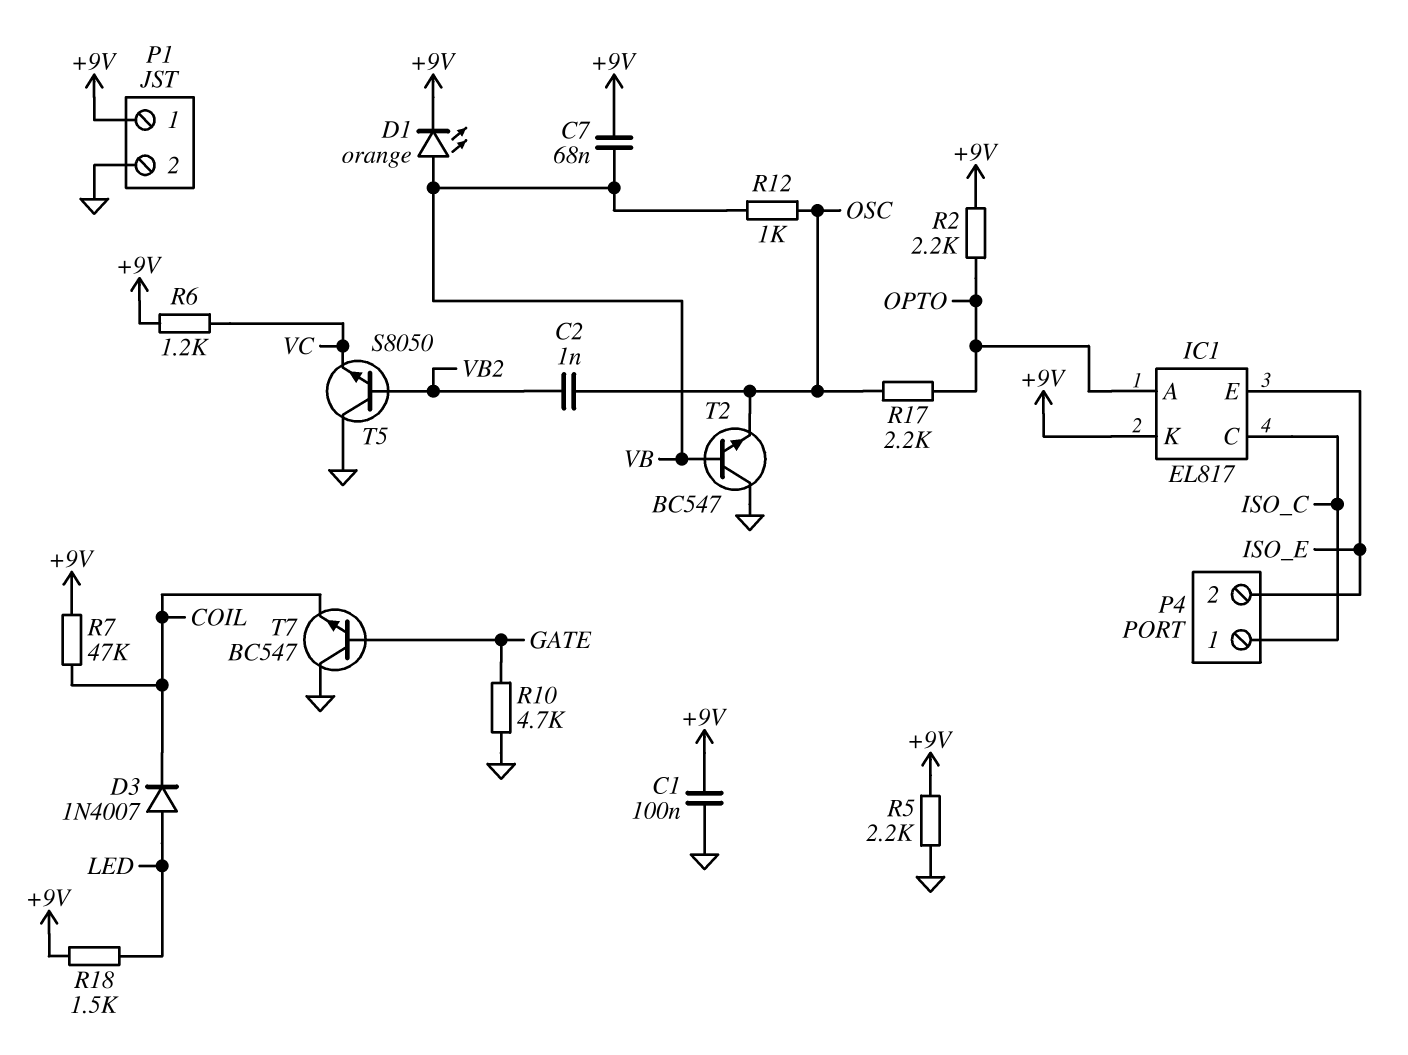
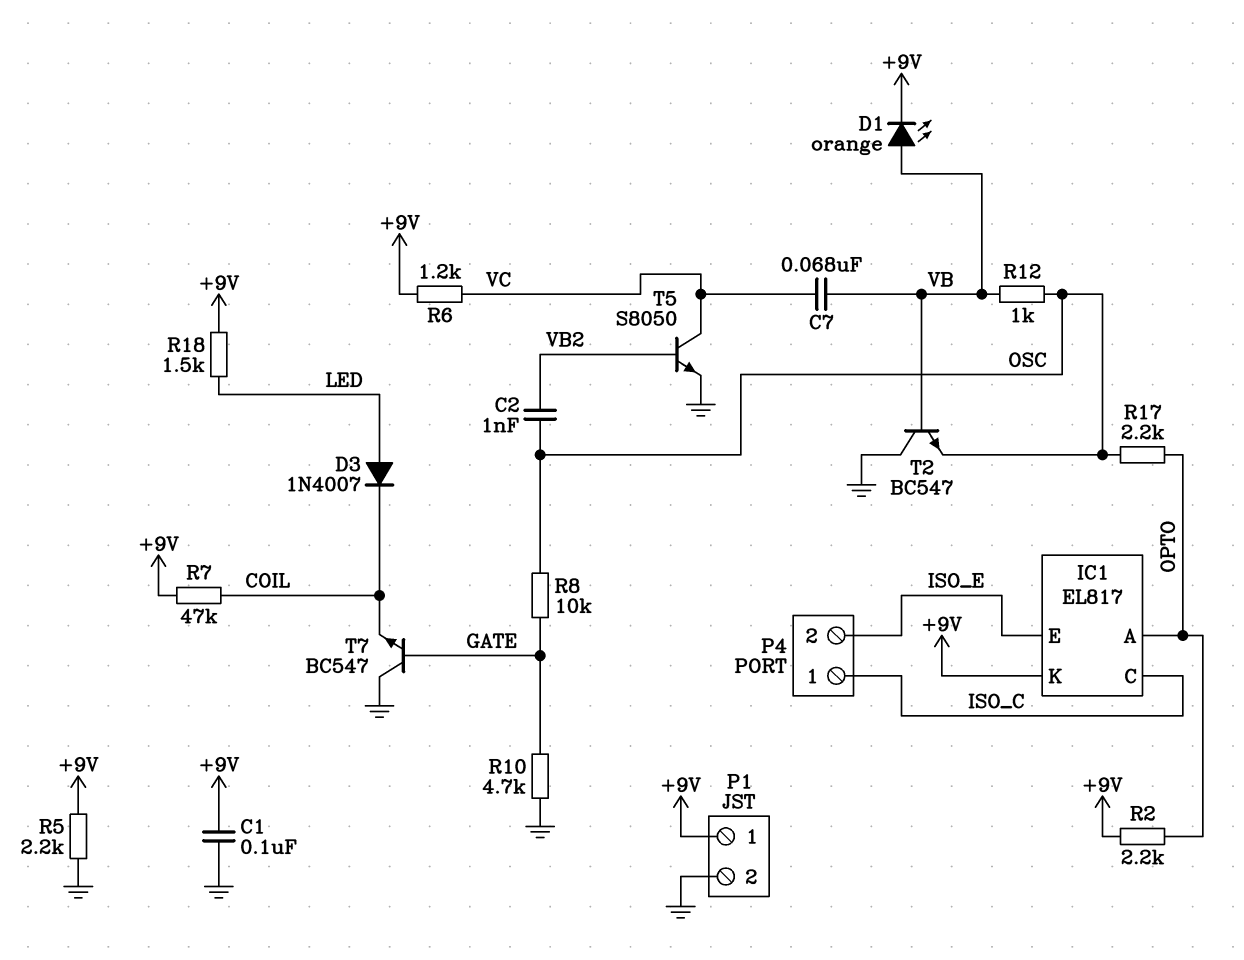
C7: 68nF (+9V, VB) -> 68nF (VB, VC)
R8: none -> 10k (GATE, OSC)
T5: NPN S8050 (B VB2, C GND, E VC) -> NPN S8050 (B VB2, C VC, E GND)

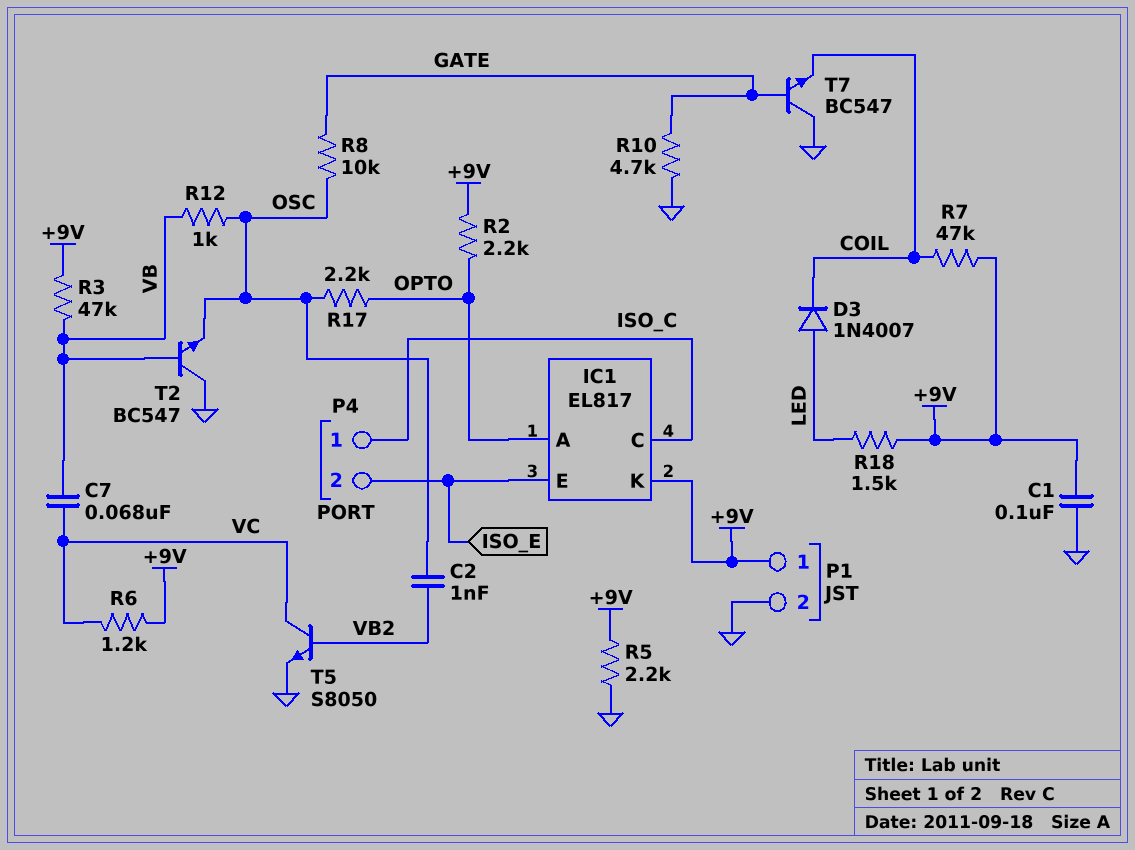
D1: LED orange (A VB, K +9V) -> none
R3: none -> 47k (+9V, VB)

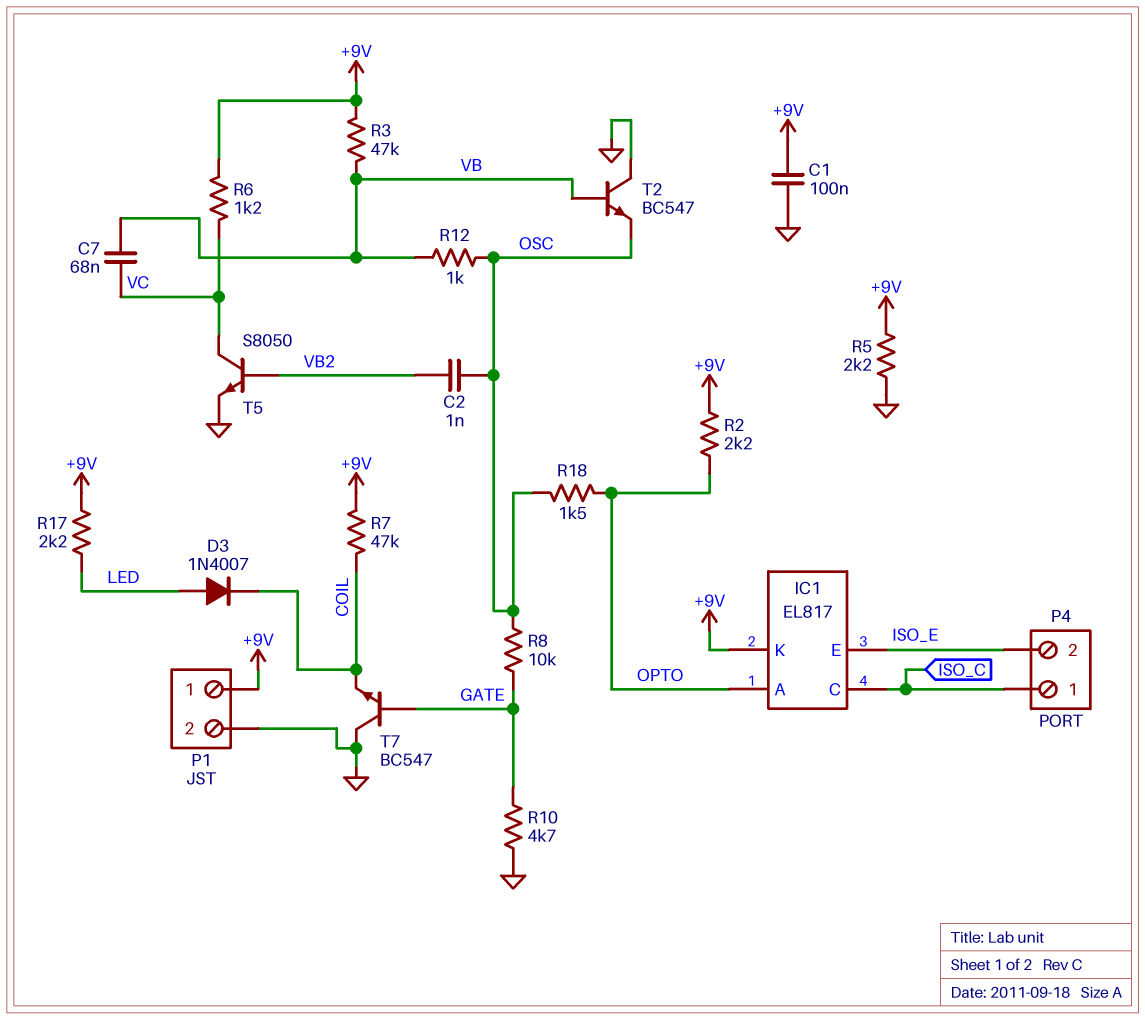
R17: 2.2k (OPTO, OSC) -> 2.2k (+9V, LED)
R18: 1.5k (+9V, LED) -> 1.5k (OPTO, OSC)

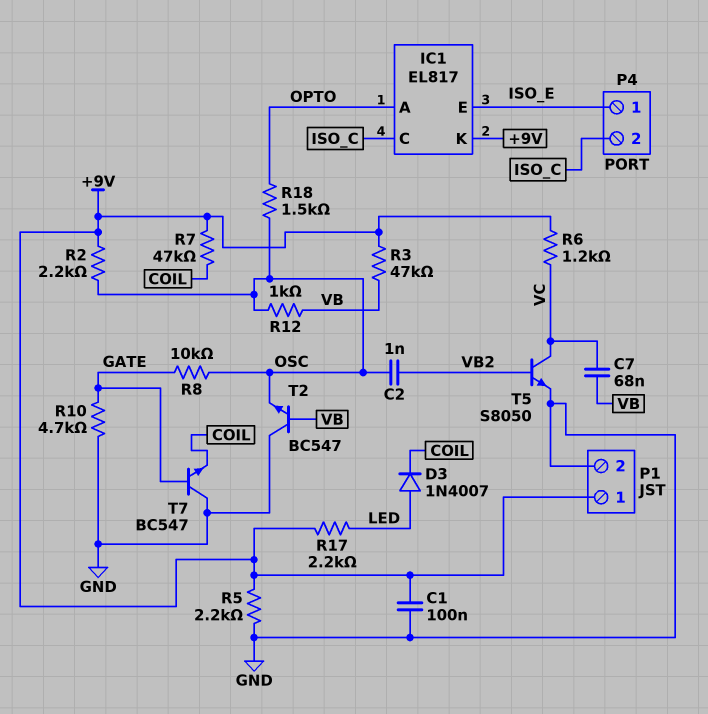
P4 pin 1: ISO_C -> ISO_E
P4 pin 2: ISO_E -> ISO_C
R2: 2.2k (+9V, OPTO) -> 2.2k (+9V, OSC)

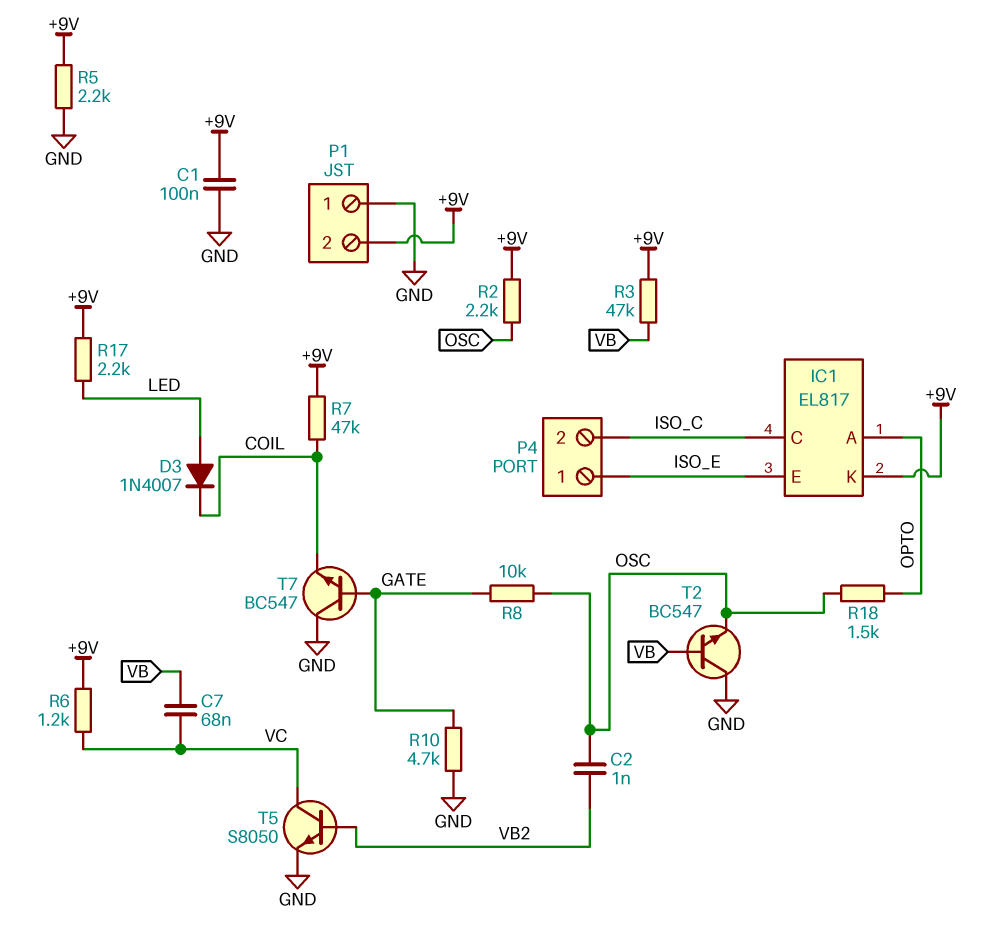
P1 pin 1: +9V -> GND
P1 pin 2: GND -> +9V
R12: 1k (OSC, VB) -> none

